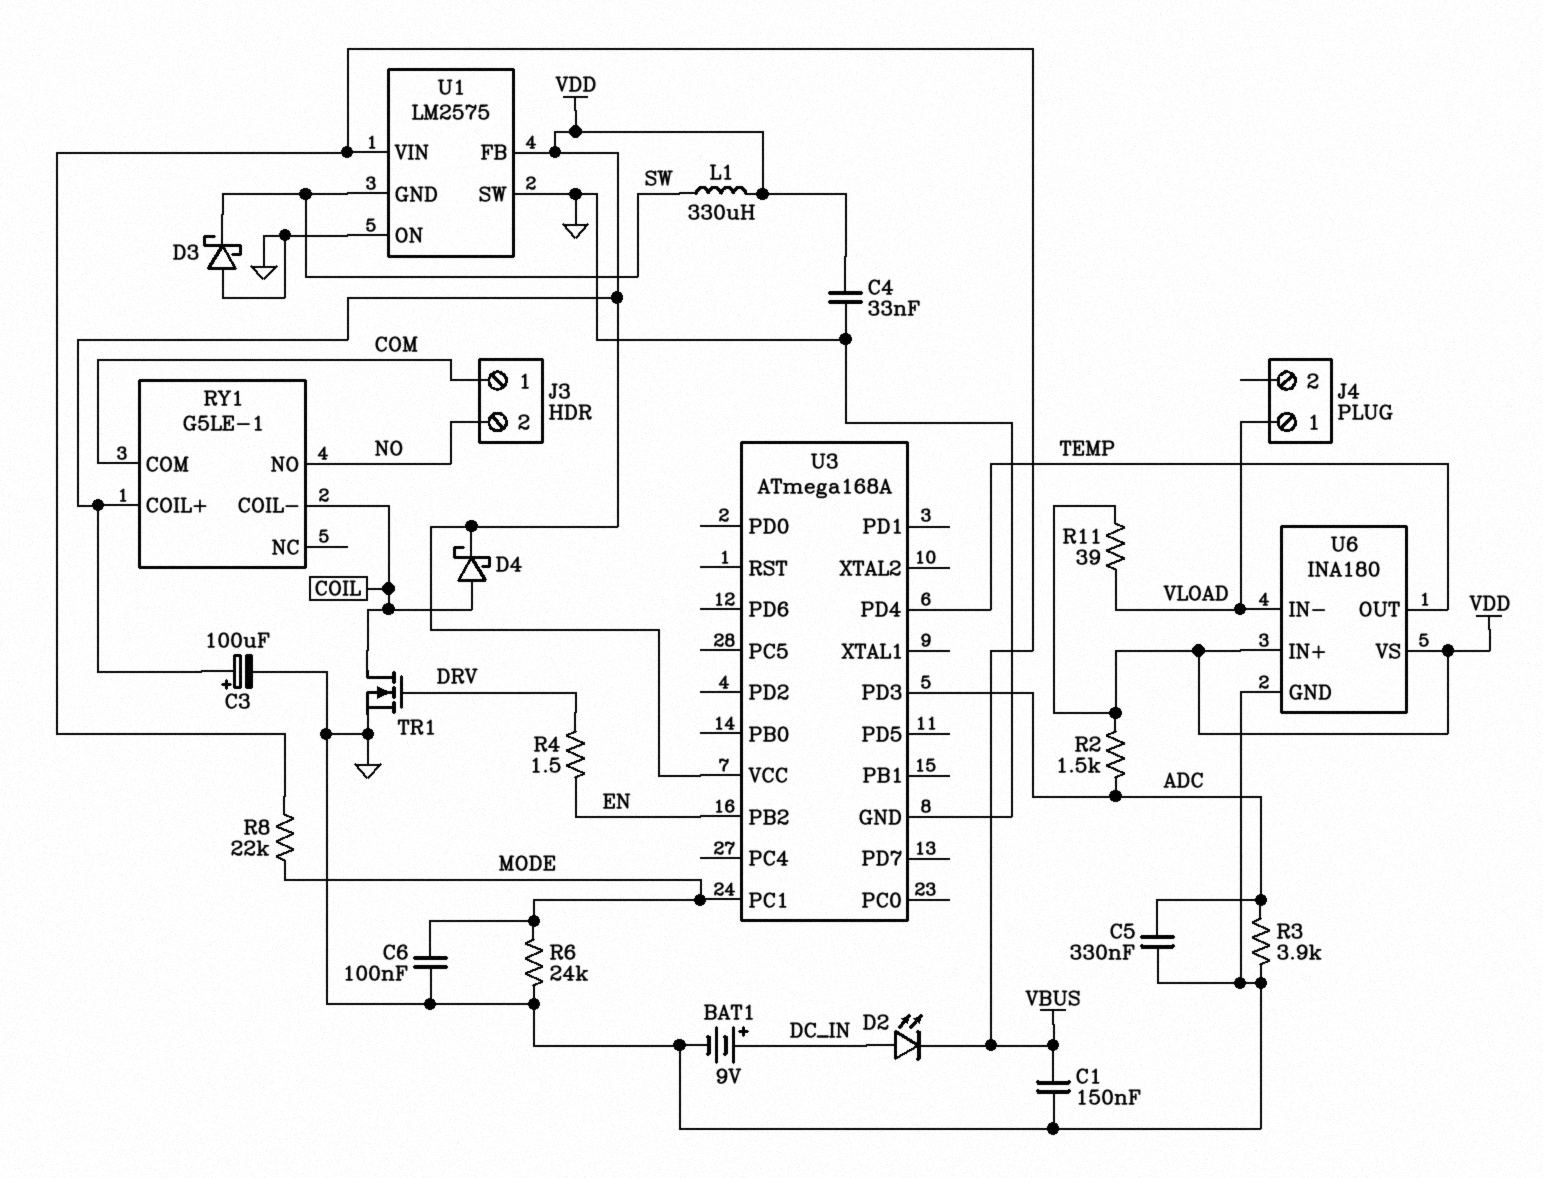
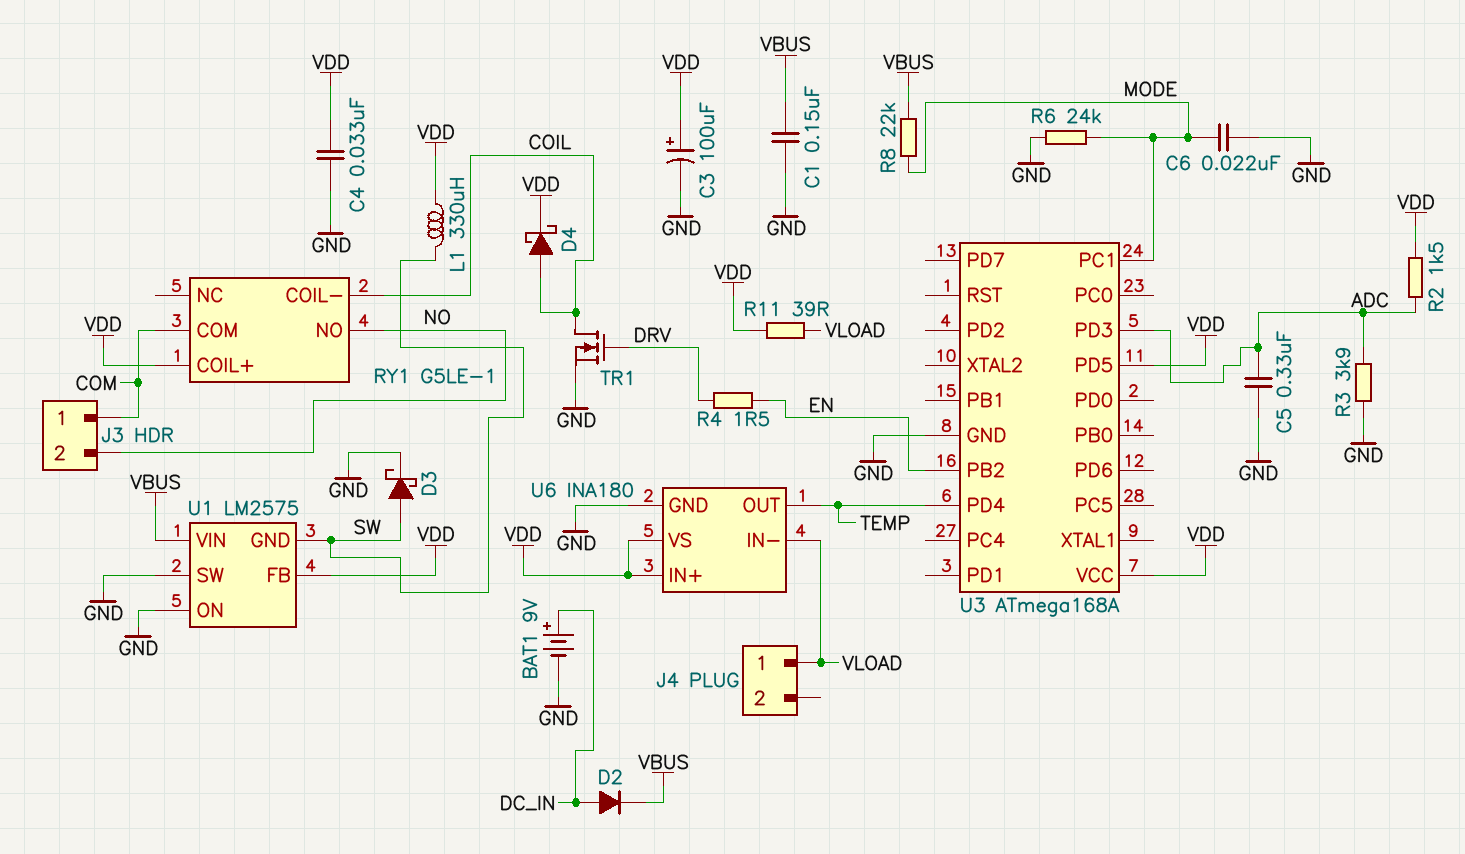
C6: 100nF (GND, MODE) -> 22nF (GND, MODE)
D2: LED (A DC_IN, K VBUS) -> diode (A DC_IN, K VBUS)
D3: schottky (A GND, K SW) -> schottky (A SW, K GND)
U3 pin PD5: none -> VDD

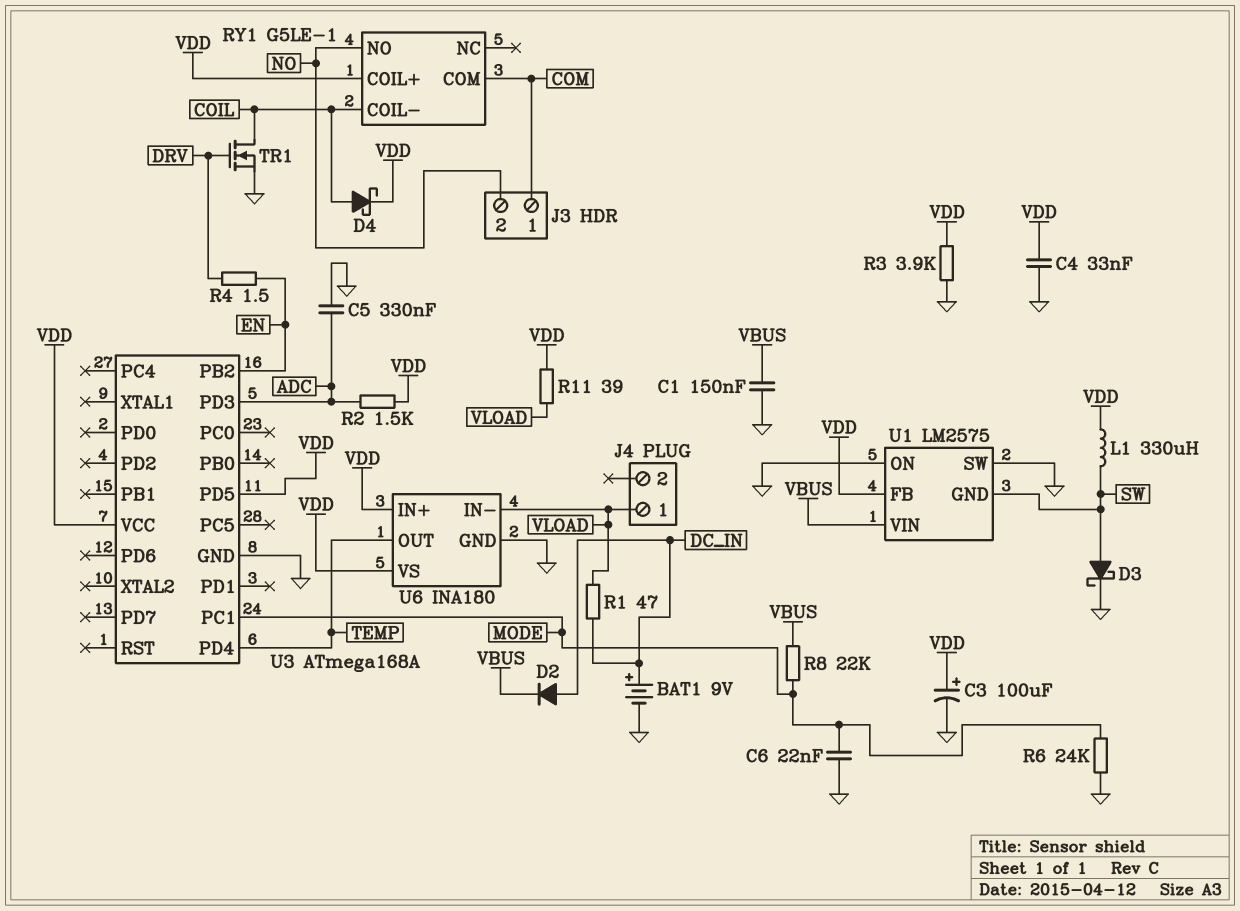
R1: none -> 47 (DC_IN, VLOAD)
R3: 3.9k (ADC, GND) -> 3.9k (GND, VDD)

